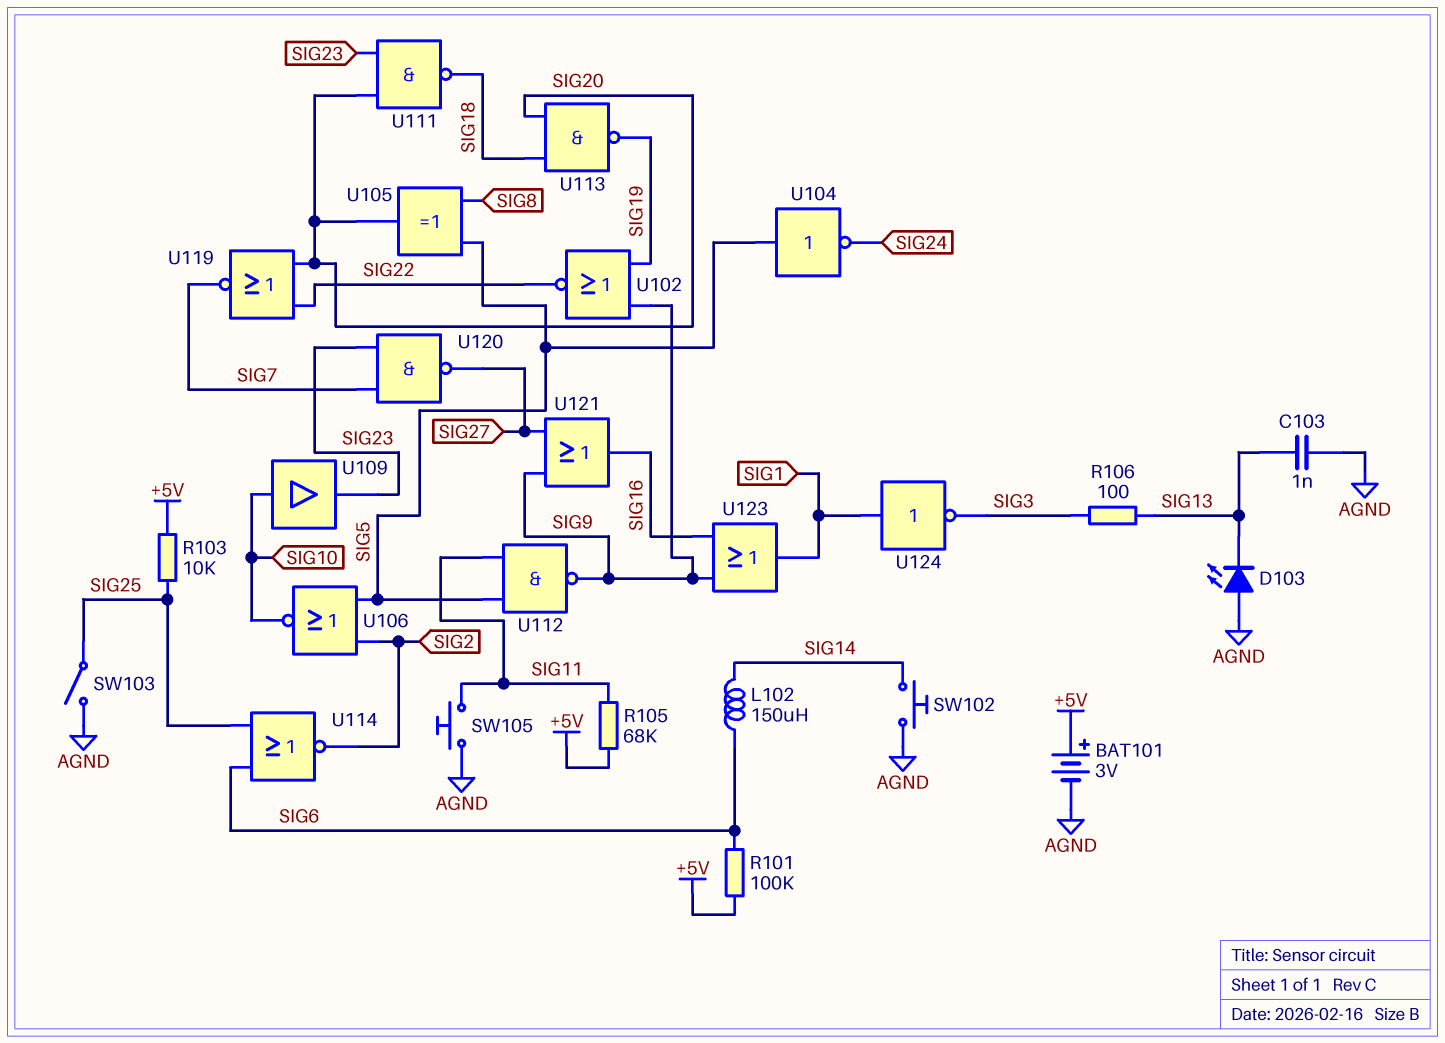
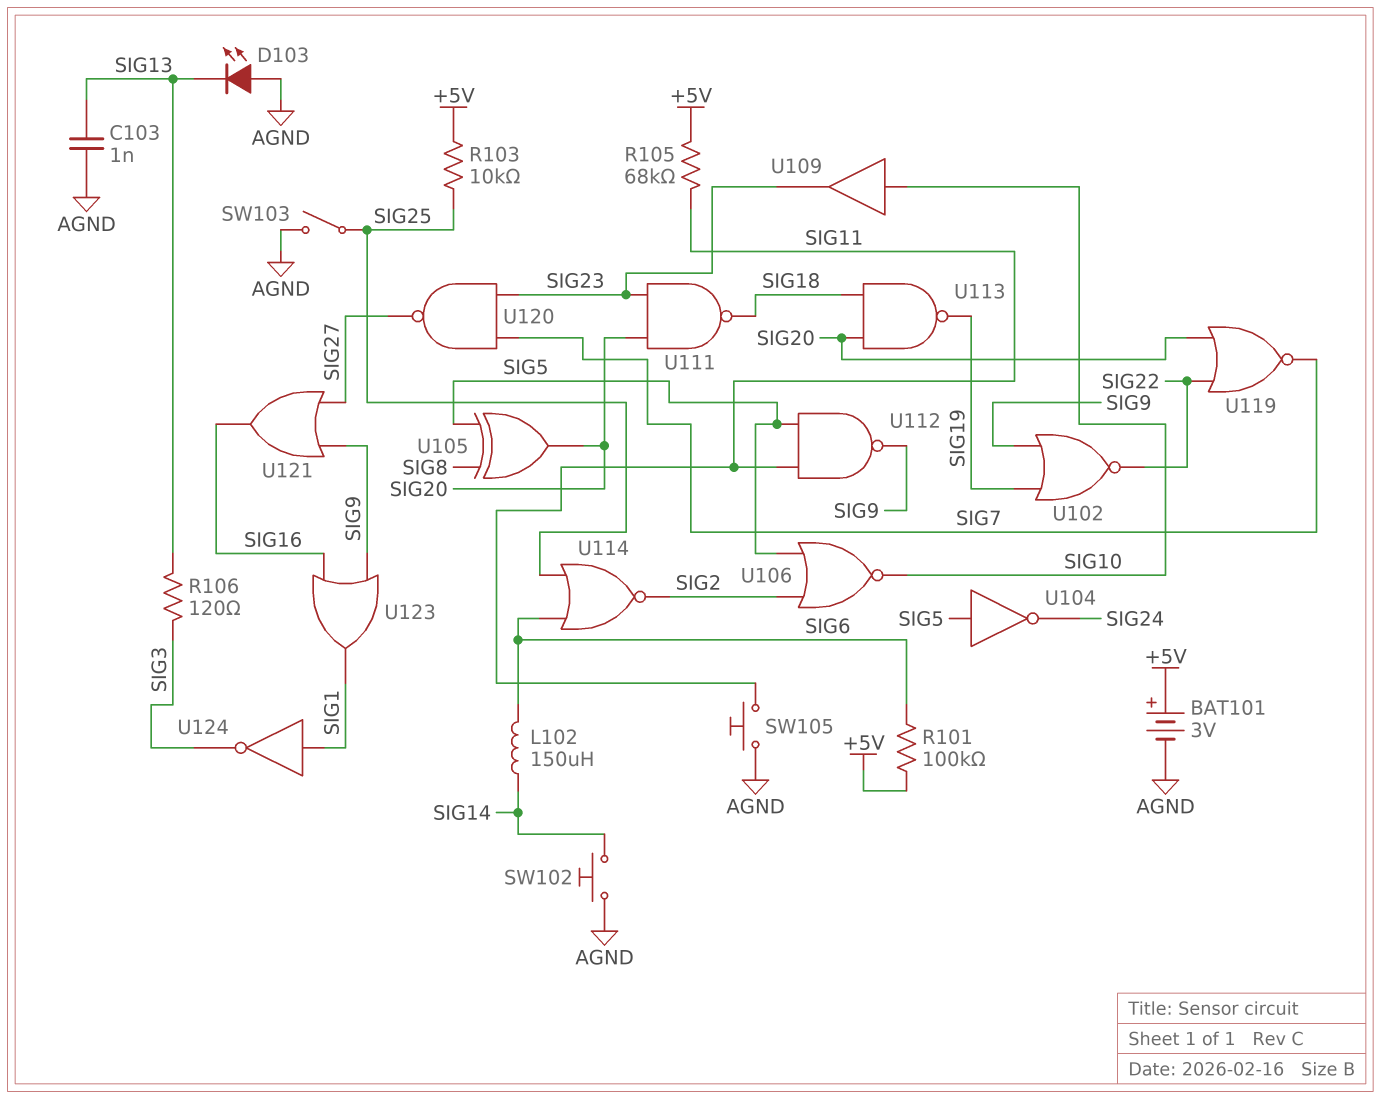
R106: 100 (SIG3, SIG13) -> 120 (SIG3, SIG13)

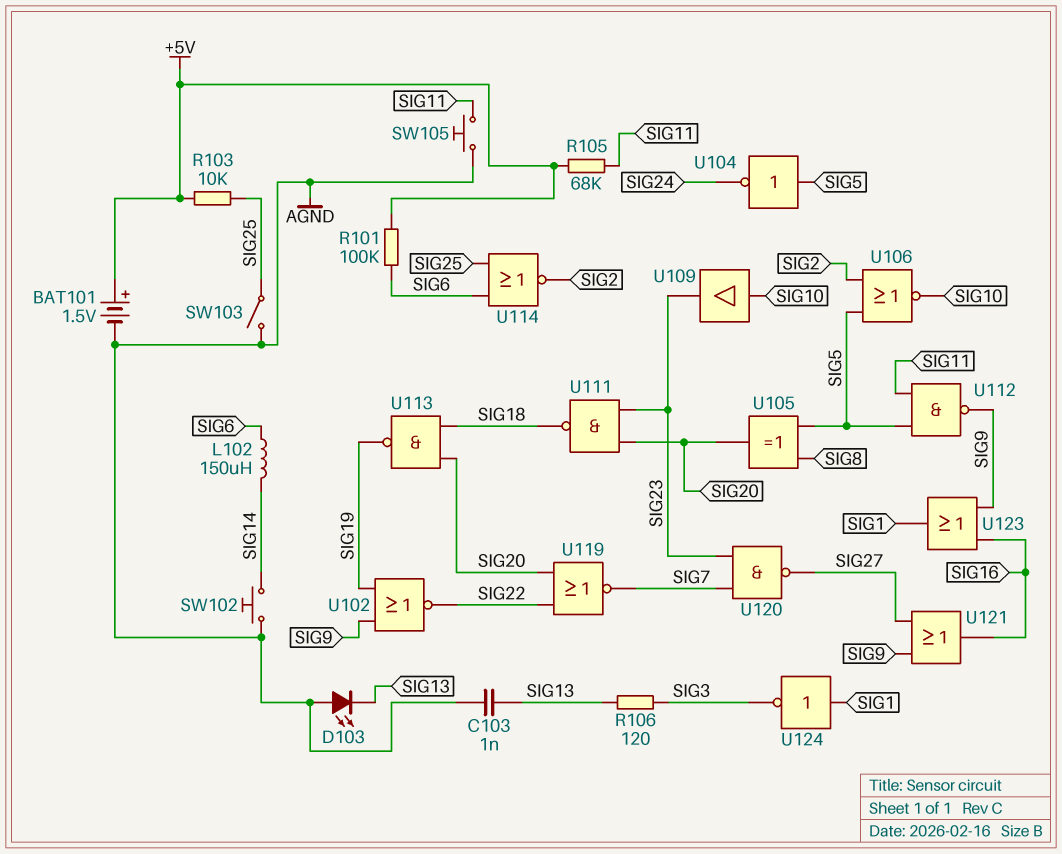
BAT101: 3V (plus +5V, minus AGND) -> 1.5V (plus +5V, minus AGND)

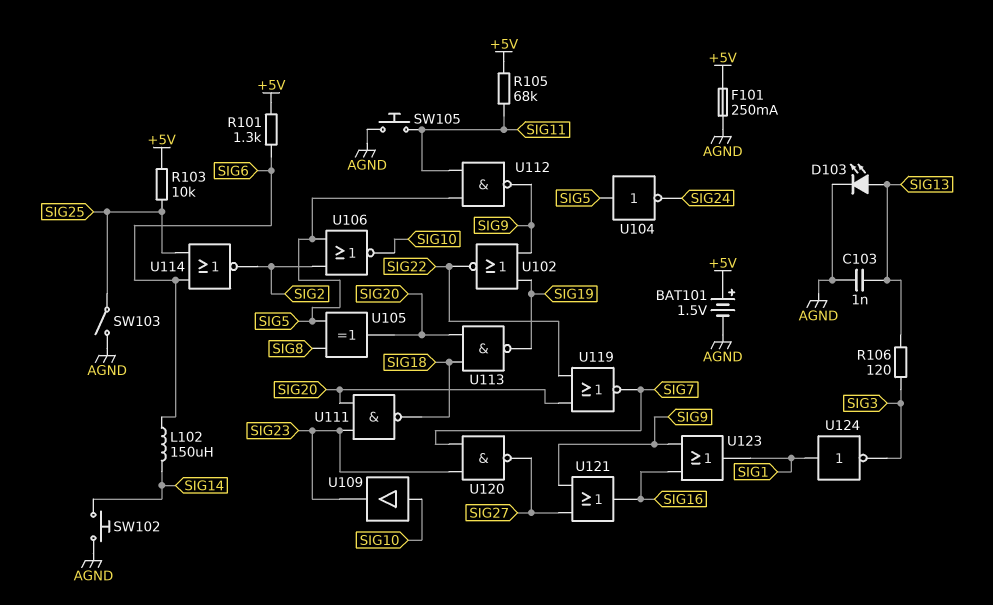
D103: LED (A AGND, K SIG13) -> LED (A SIG13, K AGND)
F101: none -> 250mA (+5V, AGND)
R101: 100k (+5V, SIG6) -> 1.3k (+5V, SIG6)

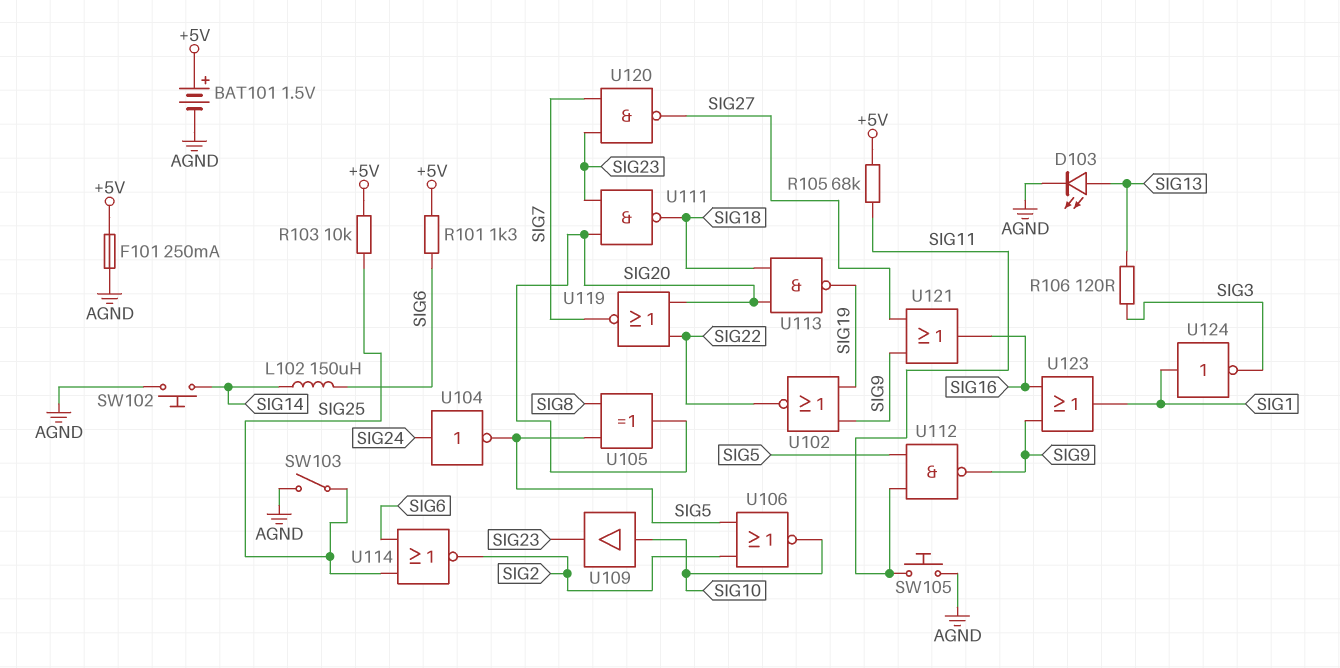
C103: 1nF (AGND, SIG13) -> none
U104: NOT (in SIG5, out SIG24) -> NOT (in SIG24, out SIG5)

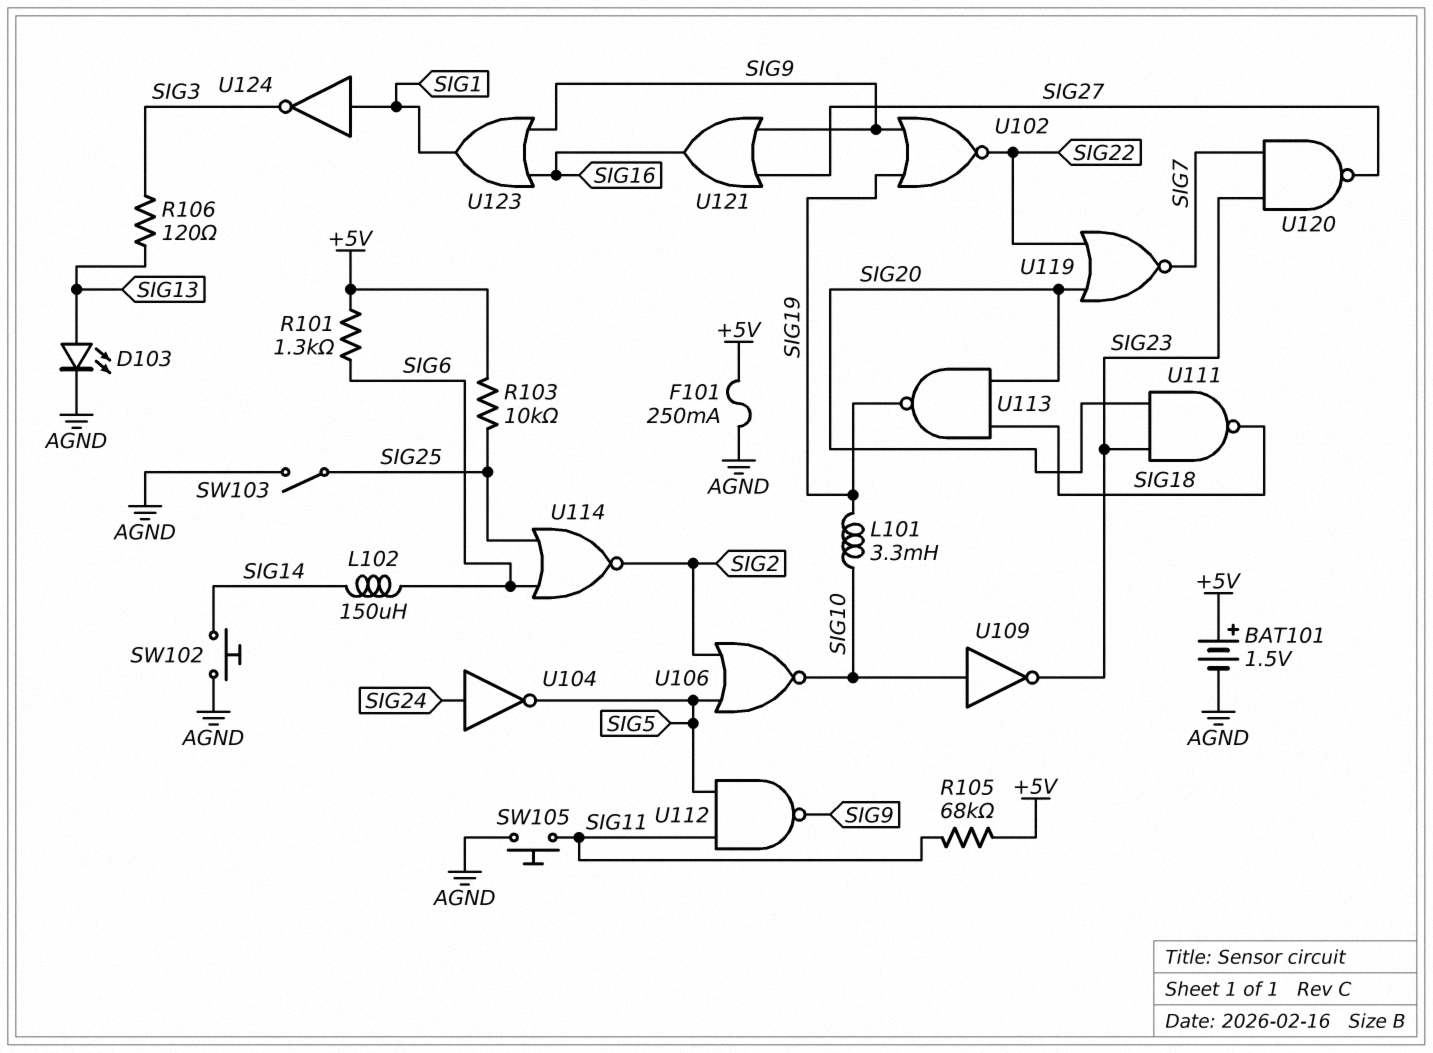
L101: none -> 3.3mH (SIG10, SIG19)
U105: XOR (in SIG5, in SIG8, out SIG20) -> none
U109: buffer (in SIG10, out SIG23) -> NOT (in SIG10, out SIG23)

